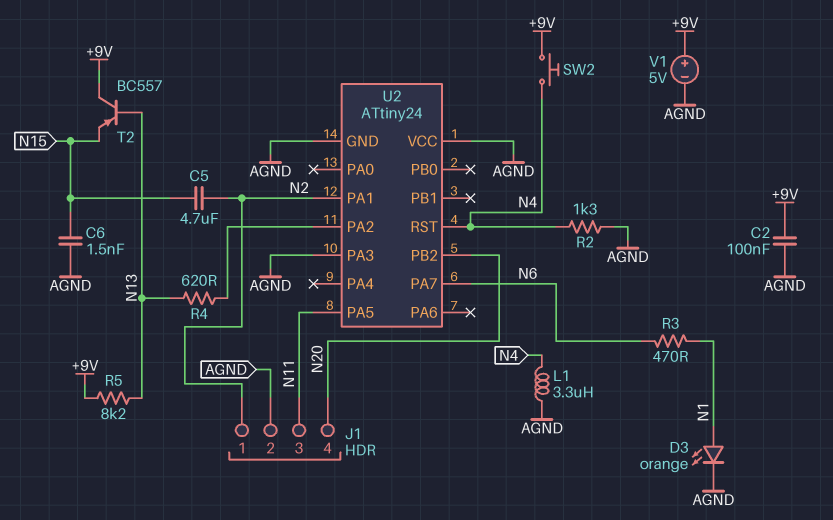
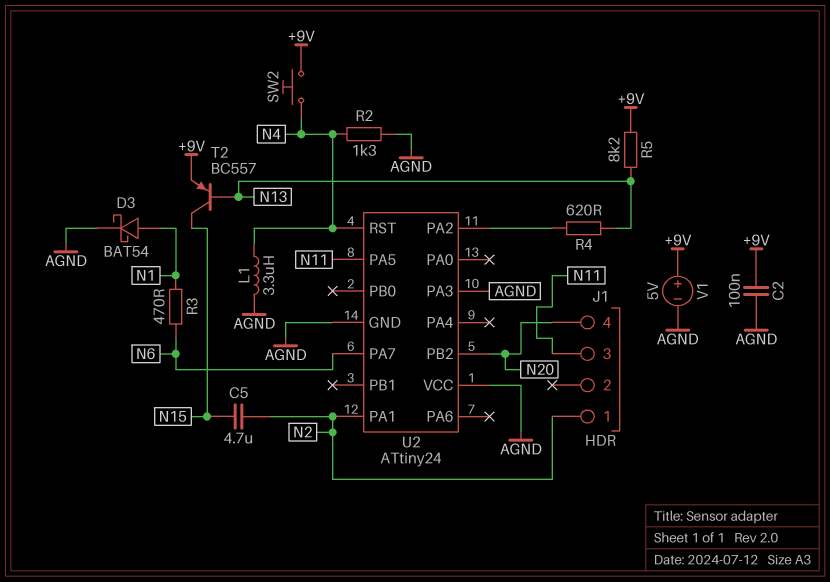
C6: 1.5nF (AGND, N15) -> none
D3: LED orange (A N1, K AGND) -> schottky BAT54 (A N1, K AGND)
J1 pin 2: AGND -> none
T2: PNP BC557 (B N13, C +9V, E N15) -> PNP BC557 (B N13, C N15, E +9V)

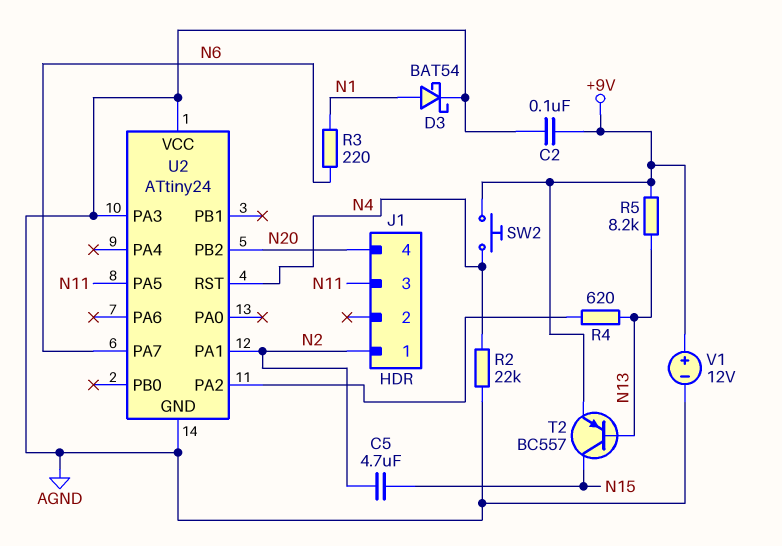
L1: 3.3uH (AGND, N4) -> none
R2: 1.3k (AGND, N4) -> 22k (AGND, N4)
R3: 470 (N1, N6) -> 220 (N1, N6)
V1: 5V (plus +9V, minus AGND) -> 12V (plus +9V, minus AGND)

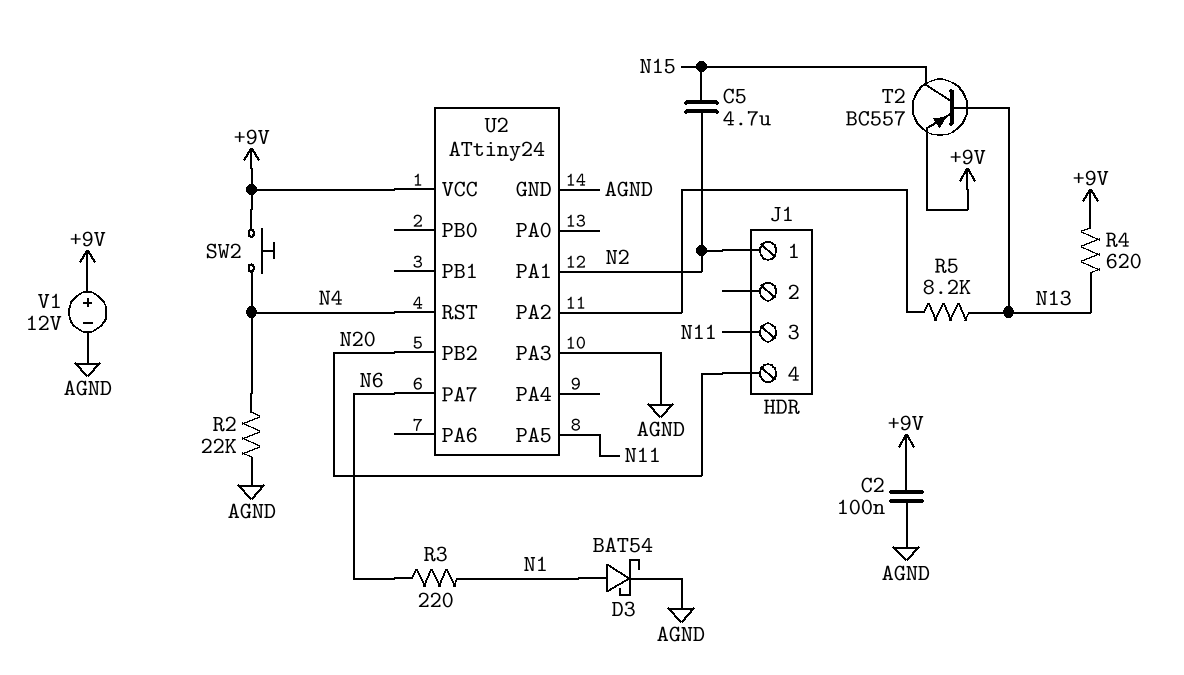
R4: 620 (N13, U2/PA2) -> 620 (+9V, N13)
R5: 8.2k (+9V, N13) -> 8.2k (N13, U2/PA2)
U2 pin VCC: AGND -> +9V

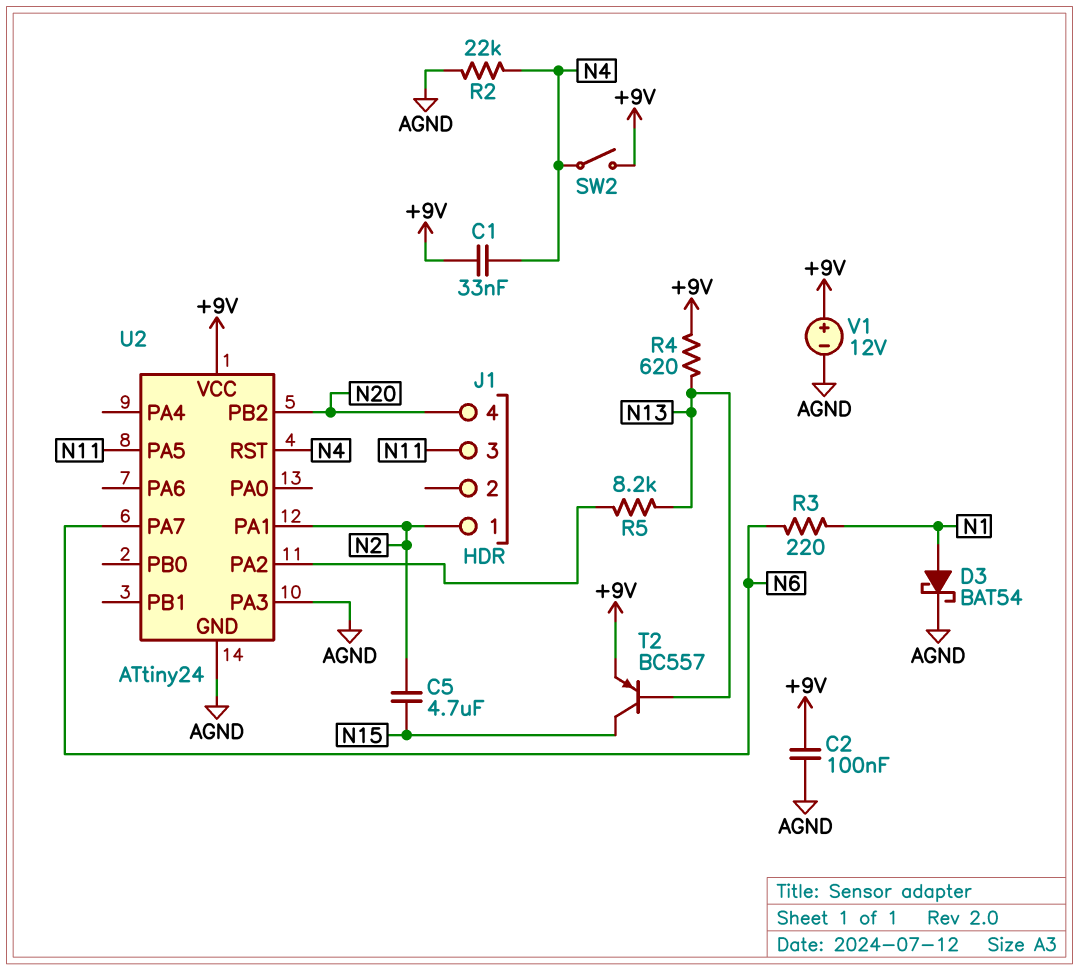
C1: none -> 33nF (+9V, N4)
SW2: button (+9V, N4) -> switch (+9V, N4)

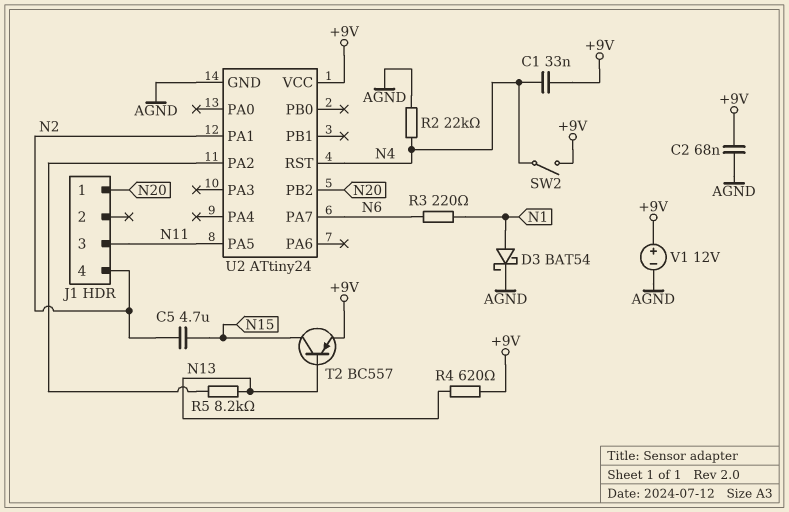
C2: 100nF (+9V, AGND) -> 68nF (+9V, AGND)
J1 pin 1: N2 -> N20
J1 pin 4: N20 -> N2
U2 pin PA3: AGND -> none

